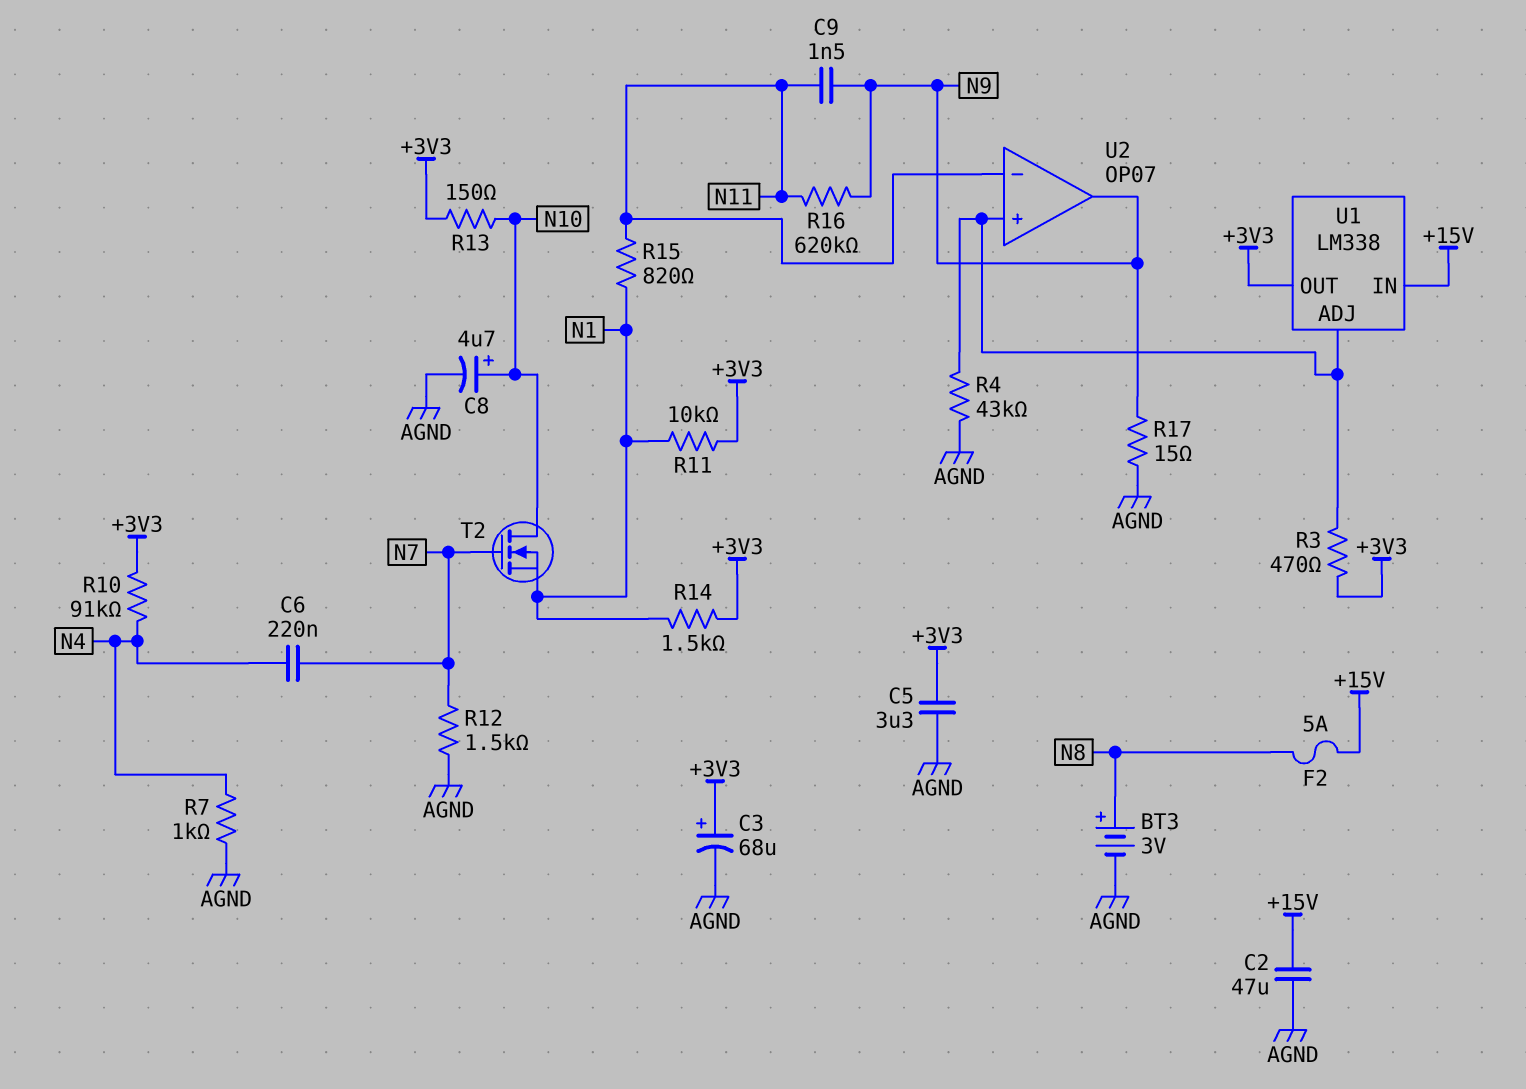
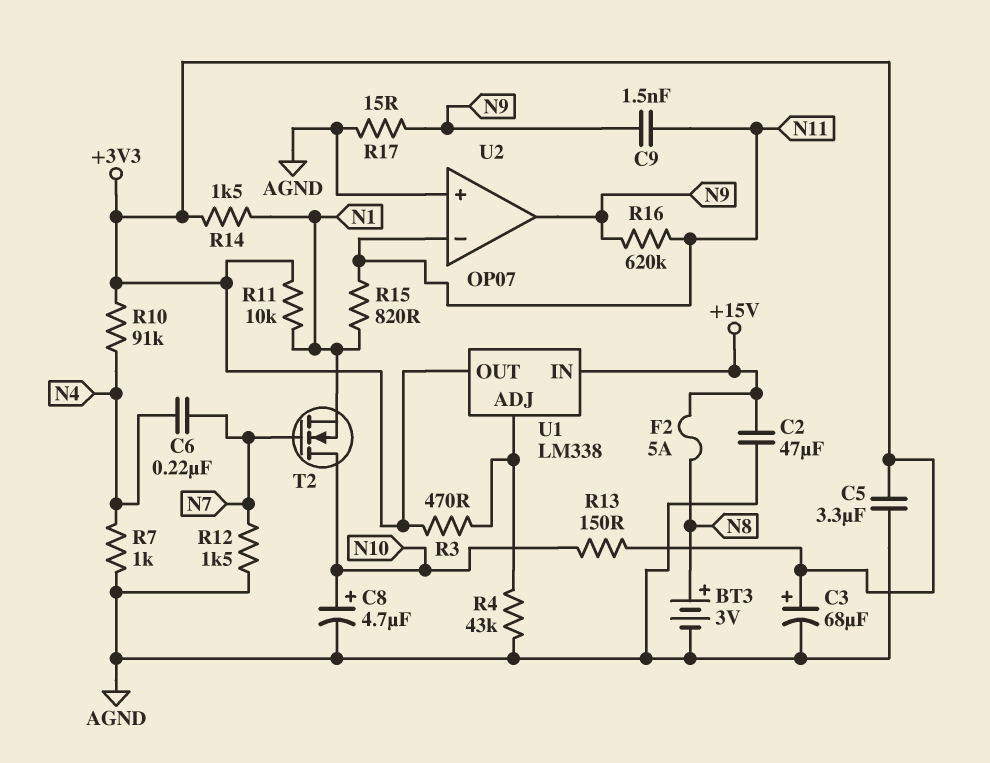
U2 pin in+: U1/ADJ -> AGND

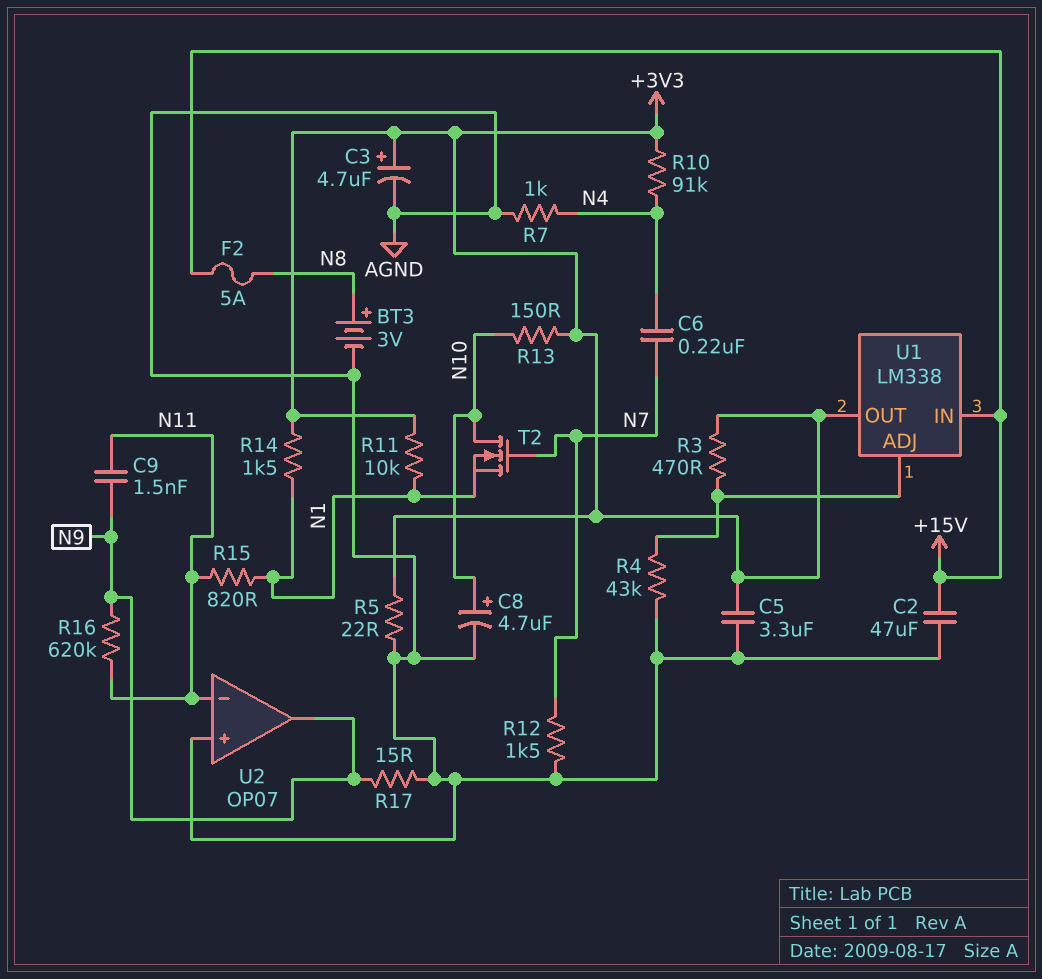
C3: 68uF (plus +3V3, minus AGND) -> 4.7uF (plus +3V3, minus AGND)
R5: none -> 22 (+3V3, AGND)

